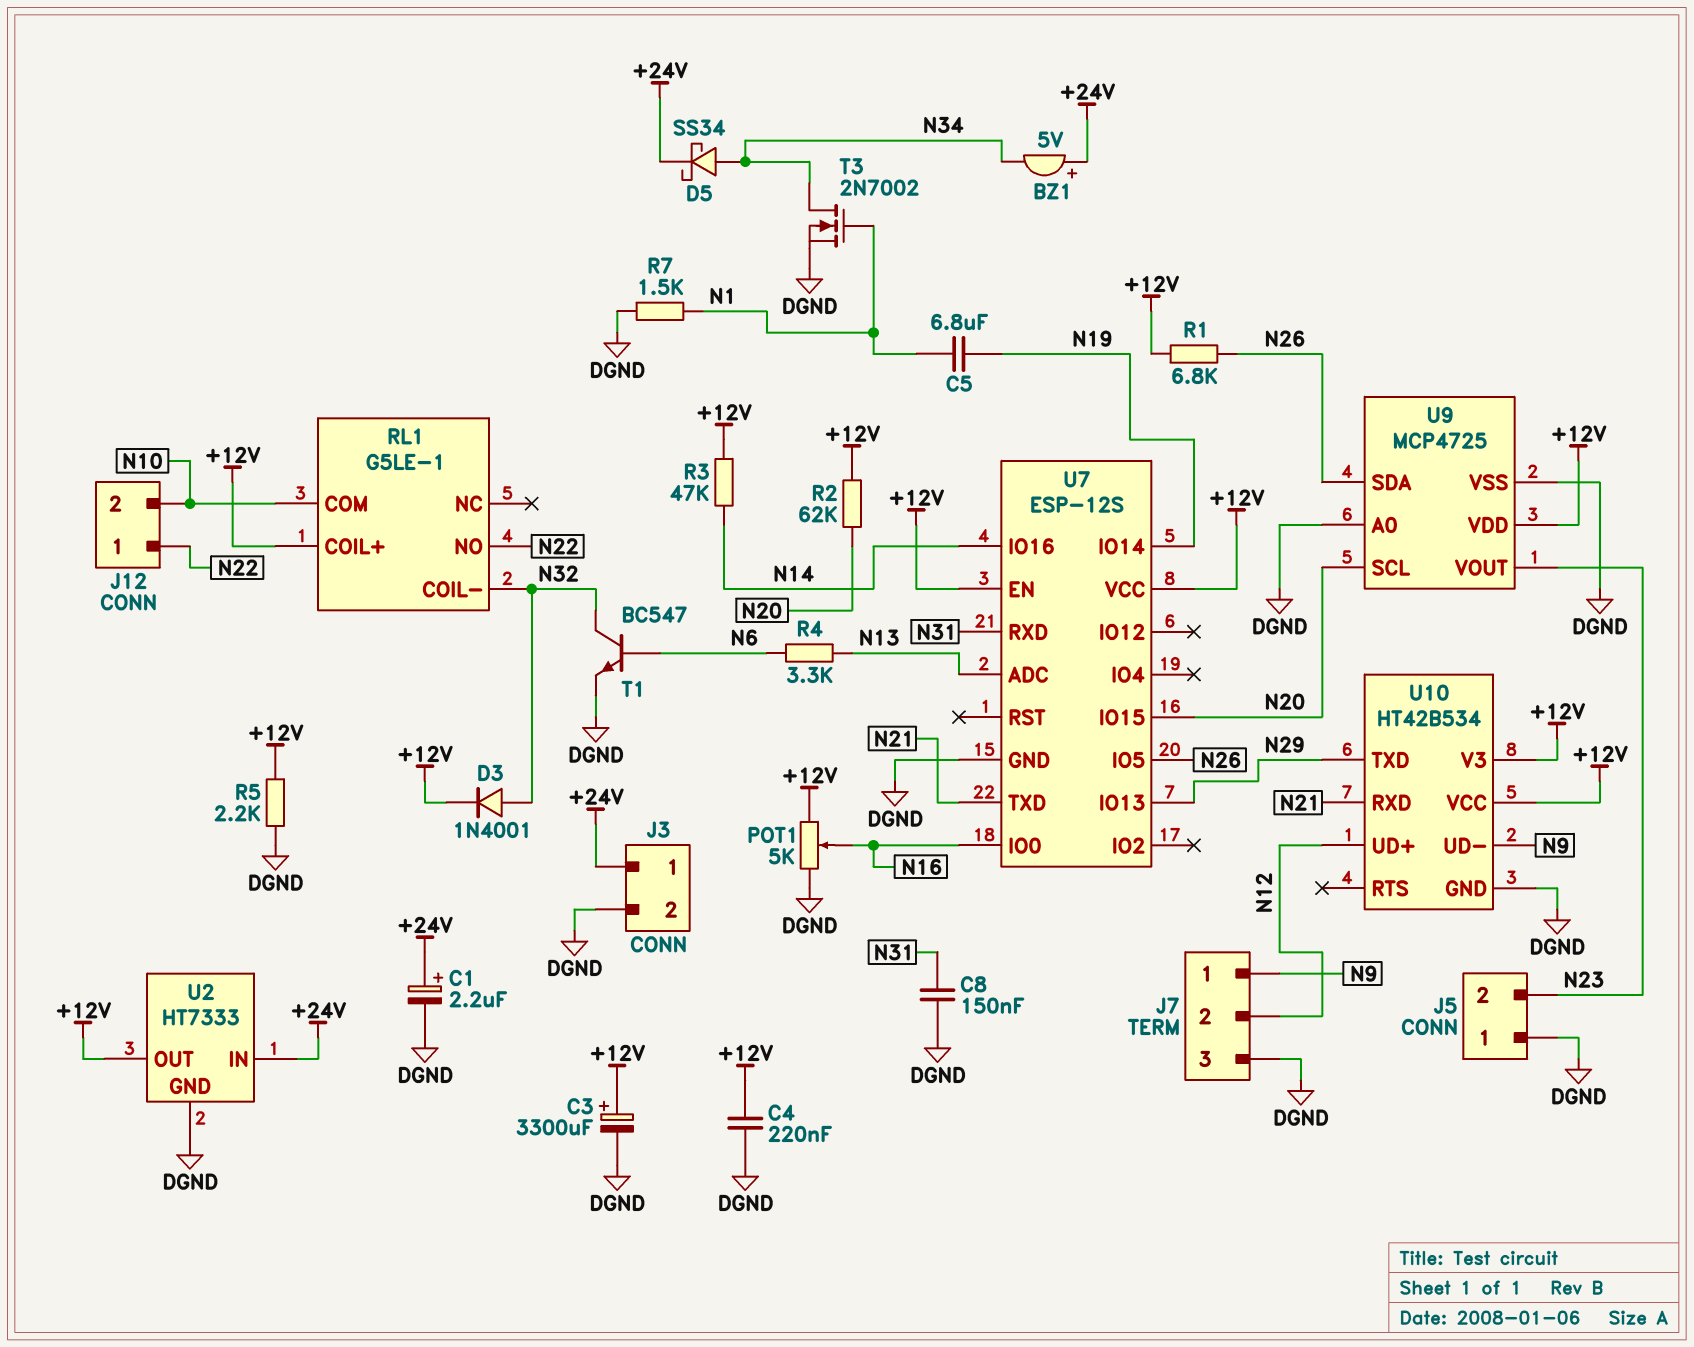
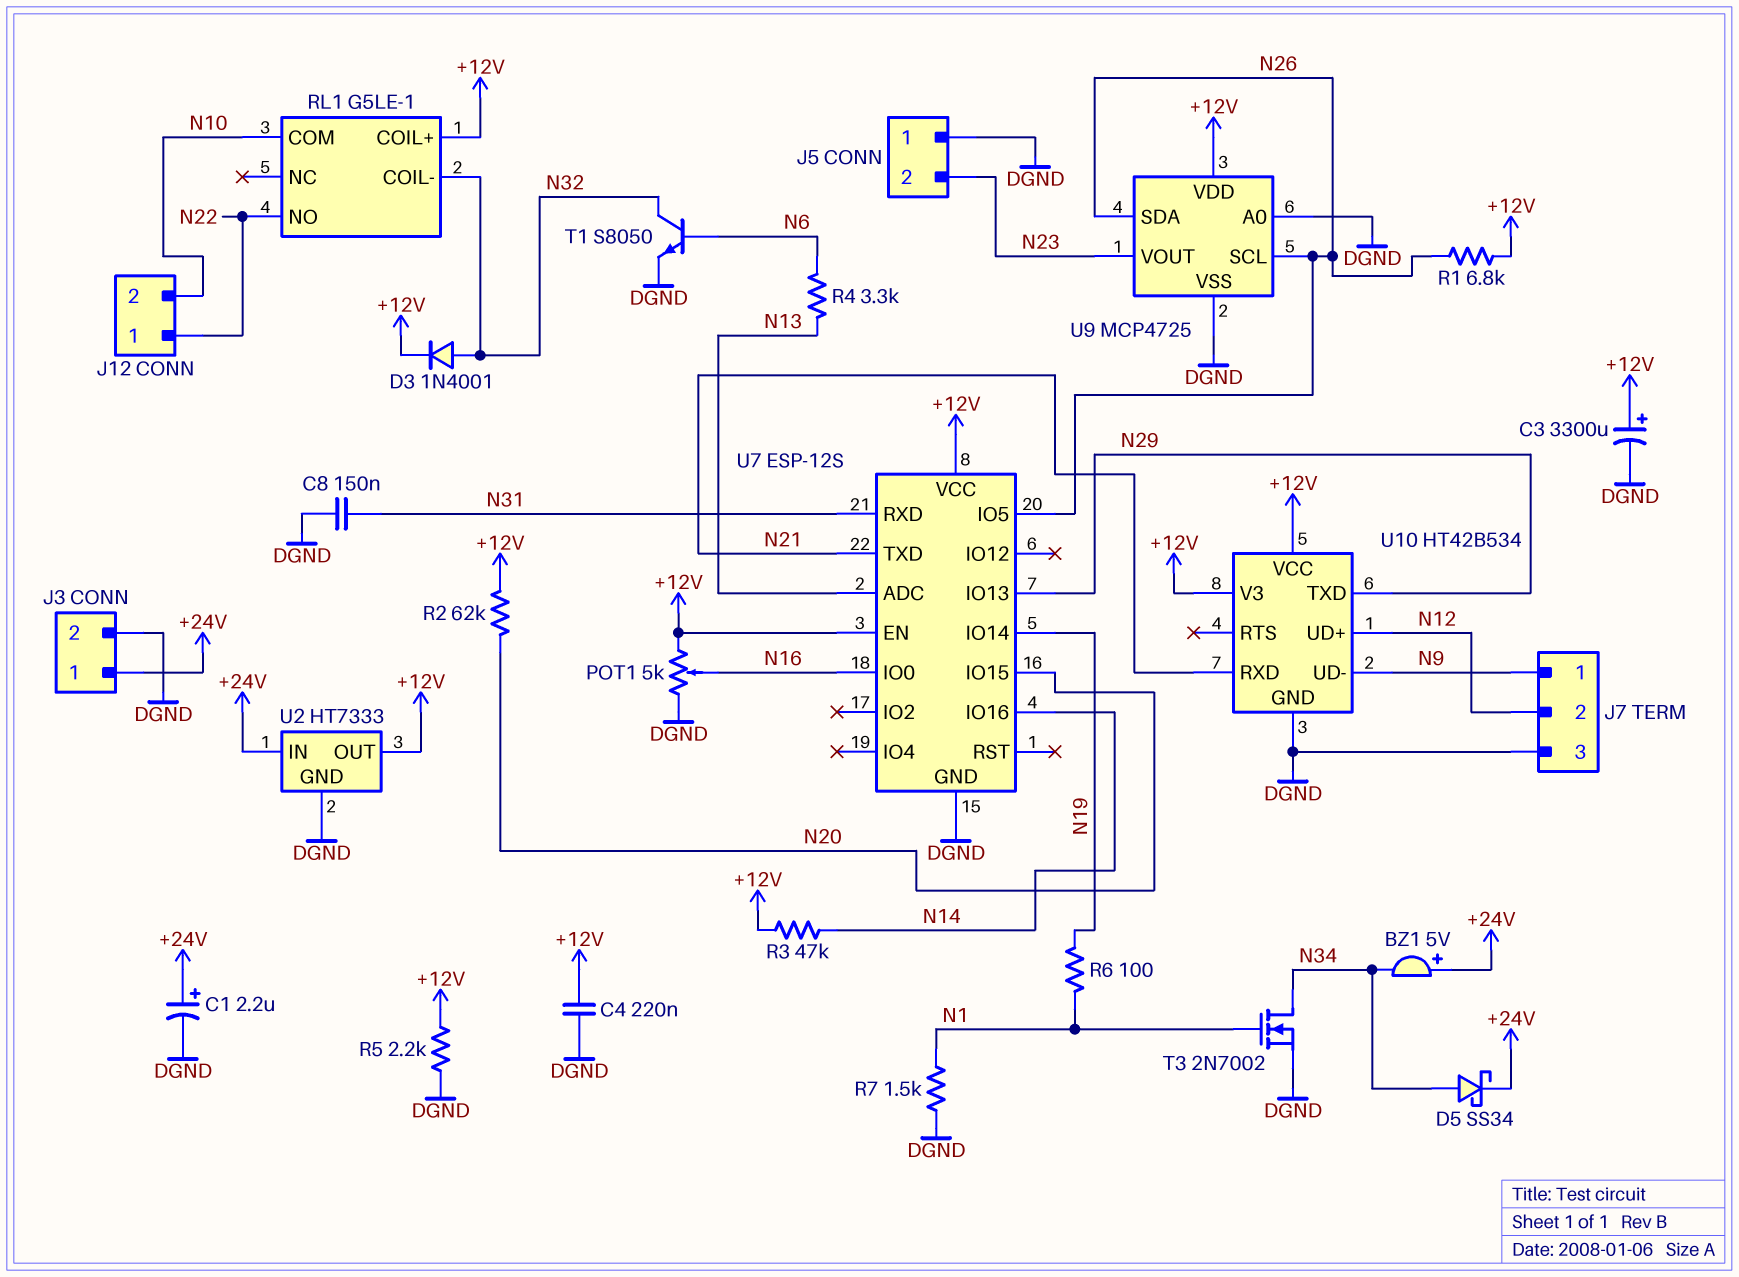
C5: 6.8uF (N1, N19) -> none
R6: none -> 100 (N1, N19)
T1: NPN BC547 (B N6, C N32, E DGND) -> NPN S8050 (B N6, C N32, E DGND)
U9 pin SCL: N20 -> N26

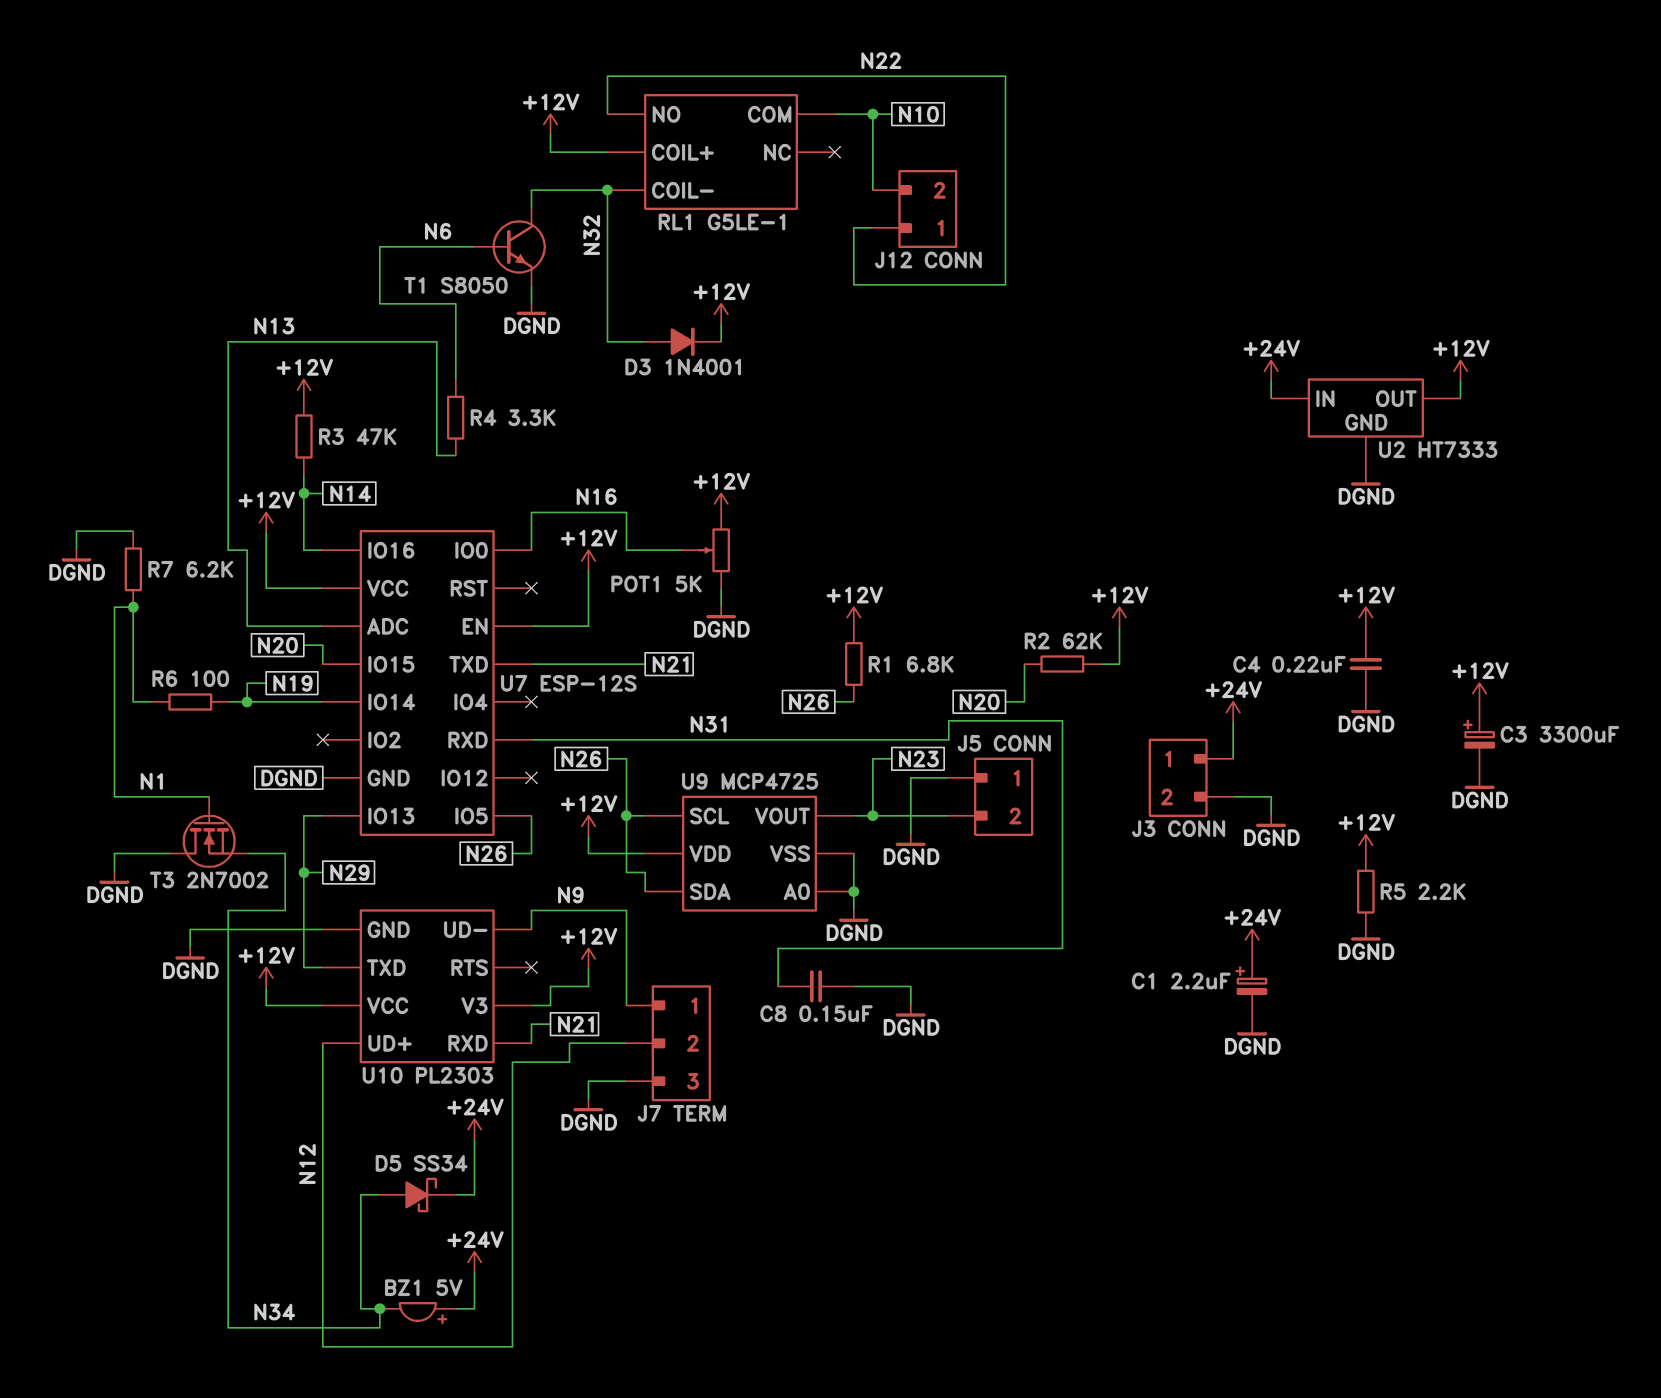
R7: 1.5k (DGND, N1) -> 6.2k (DGND, N1)
T3: NMOS 2N7002 (G N1, D N34, S DGND) -> NMOS 2N7002 (G N1, D DGND, S N34)
U10: HT42B534 -> PL2303

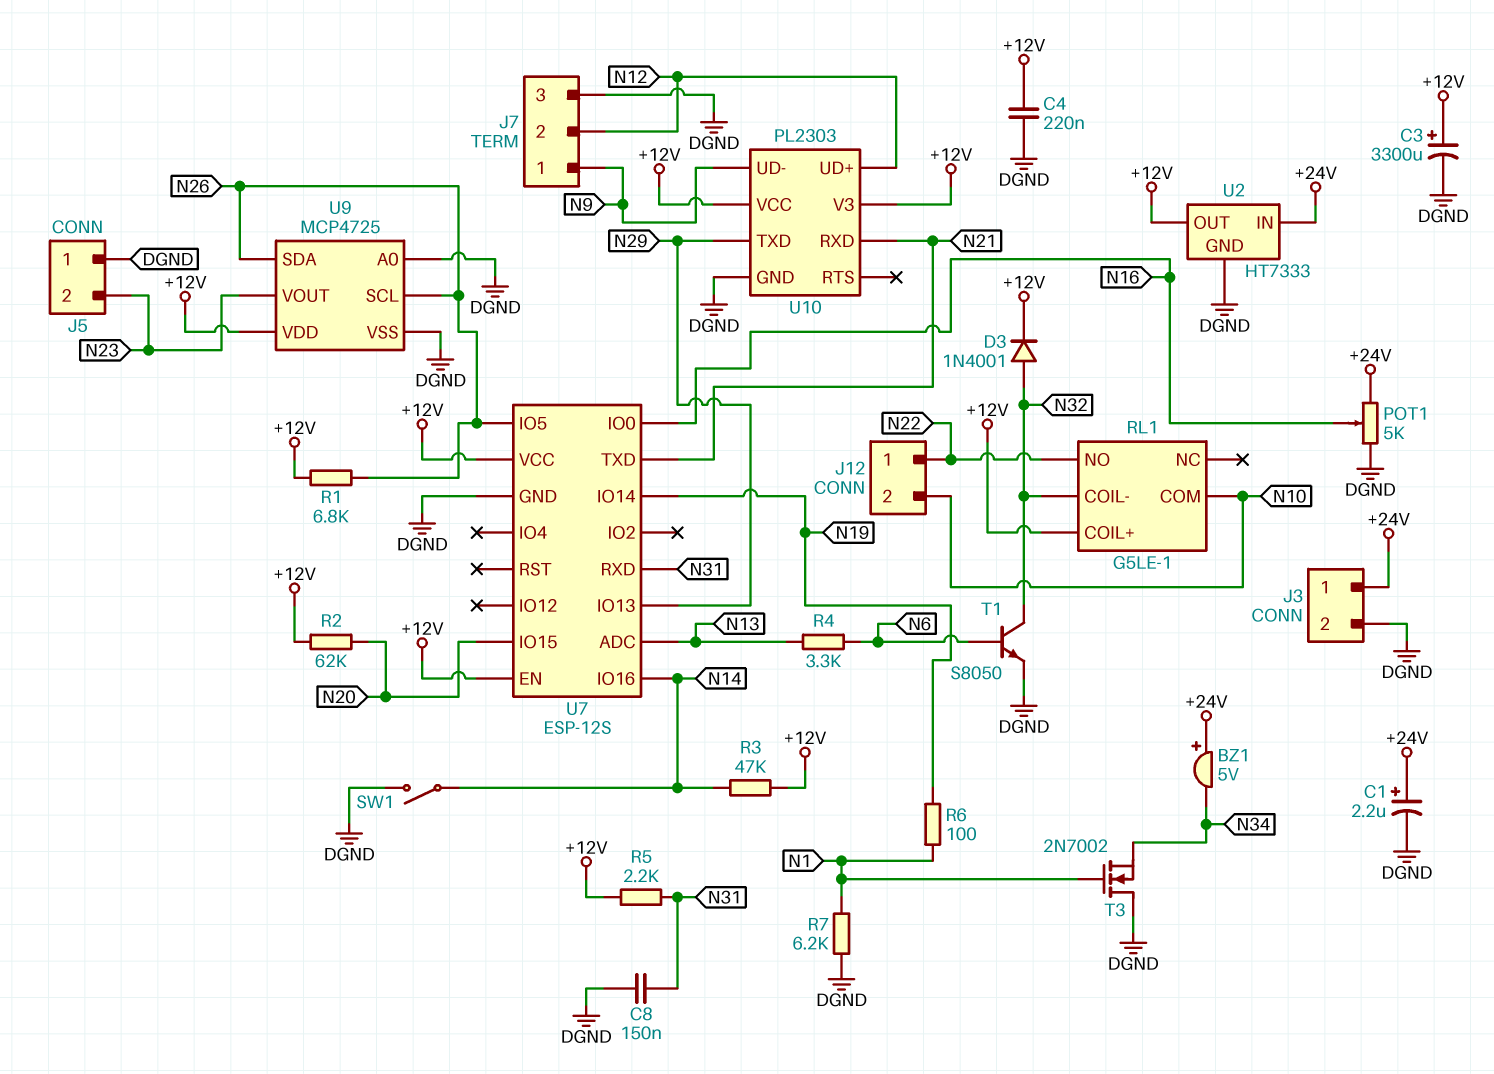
D5: schottky SS34 (A N34, K +24V) -> none
POT1: 5k (+12V, DGND, wiper N16) -> 5k (+24V, DGND, wiper N16)
R5: 2.2k (+12V, DGND) -> 2.2k (+12V, N31)
SW1: none -> switch (DGND, N14)

